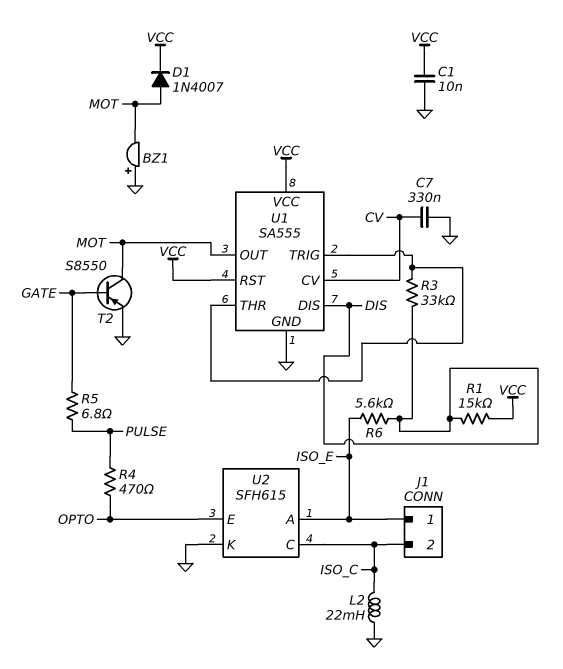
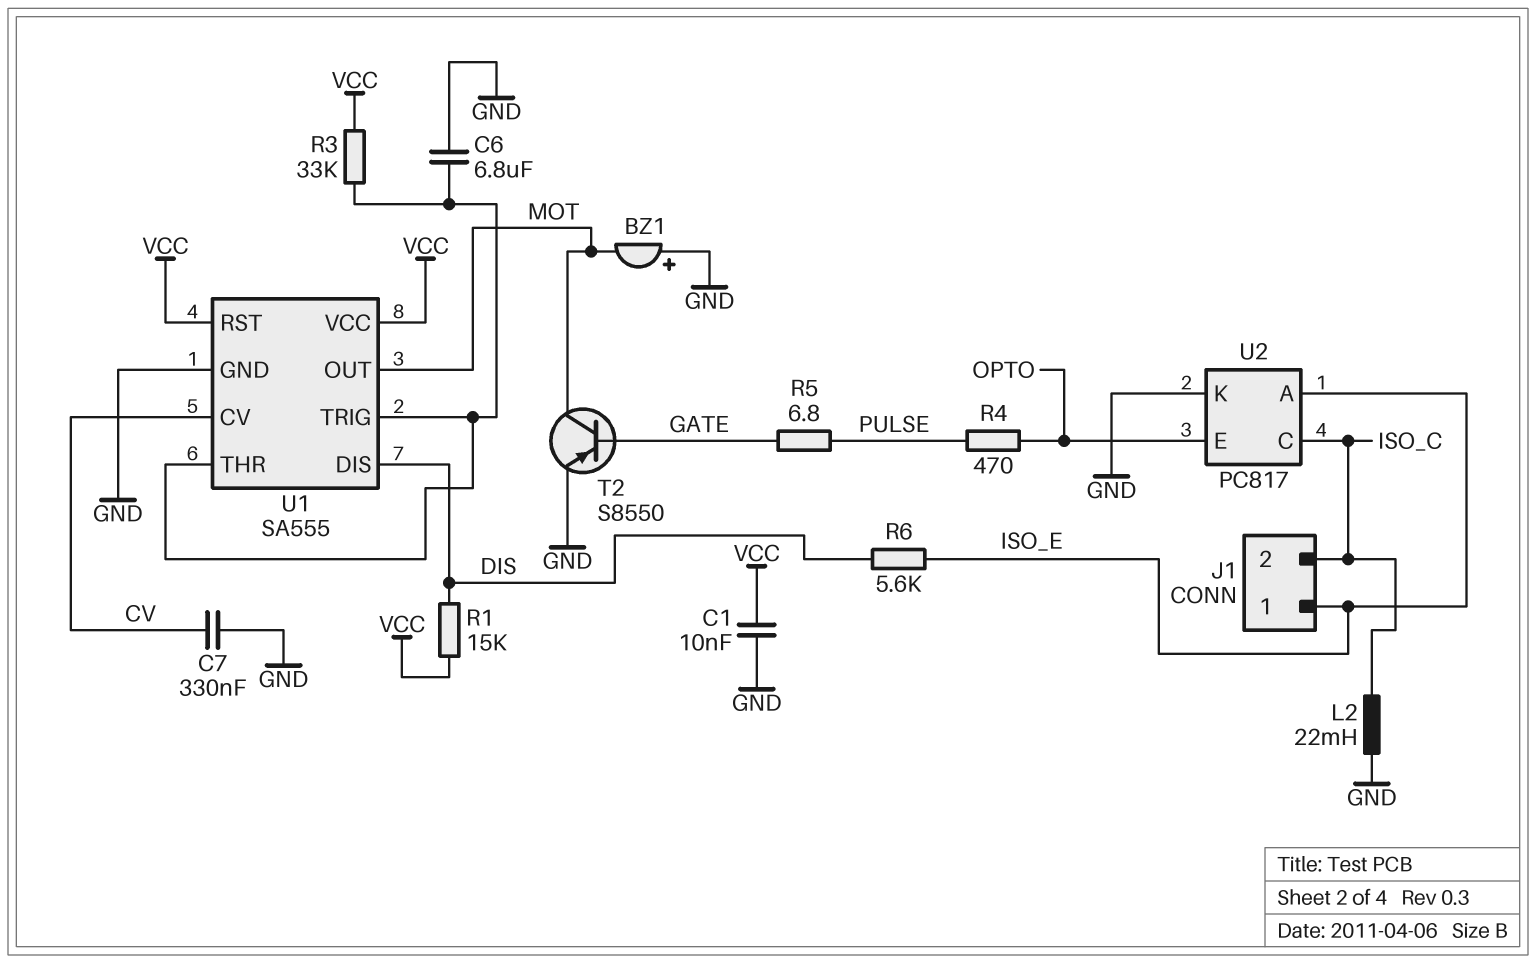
C6: none -> 6.8uF (GND, U1/THR)
D1: diode 1N4007 (A MOT, K VCC) -> none
R3: 33k (DIS, U1/THR) -> 33k (U1/THR, VCC)
U2: SFH615 -> PC817

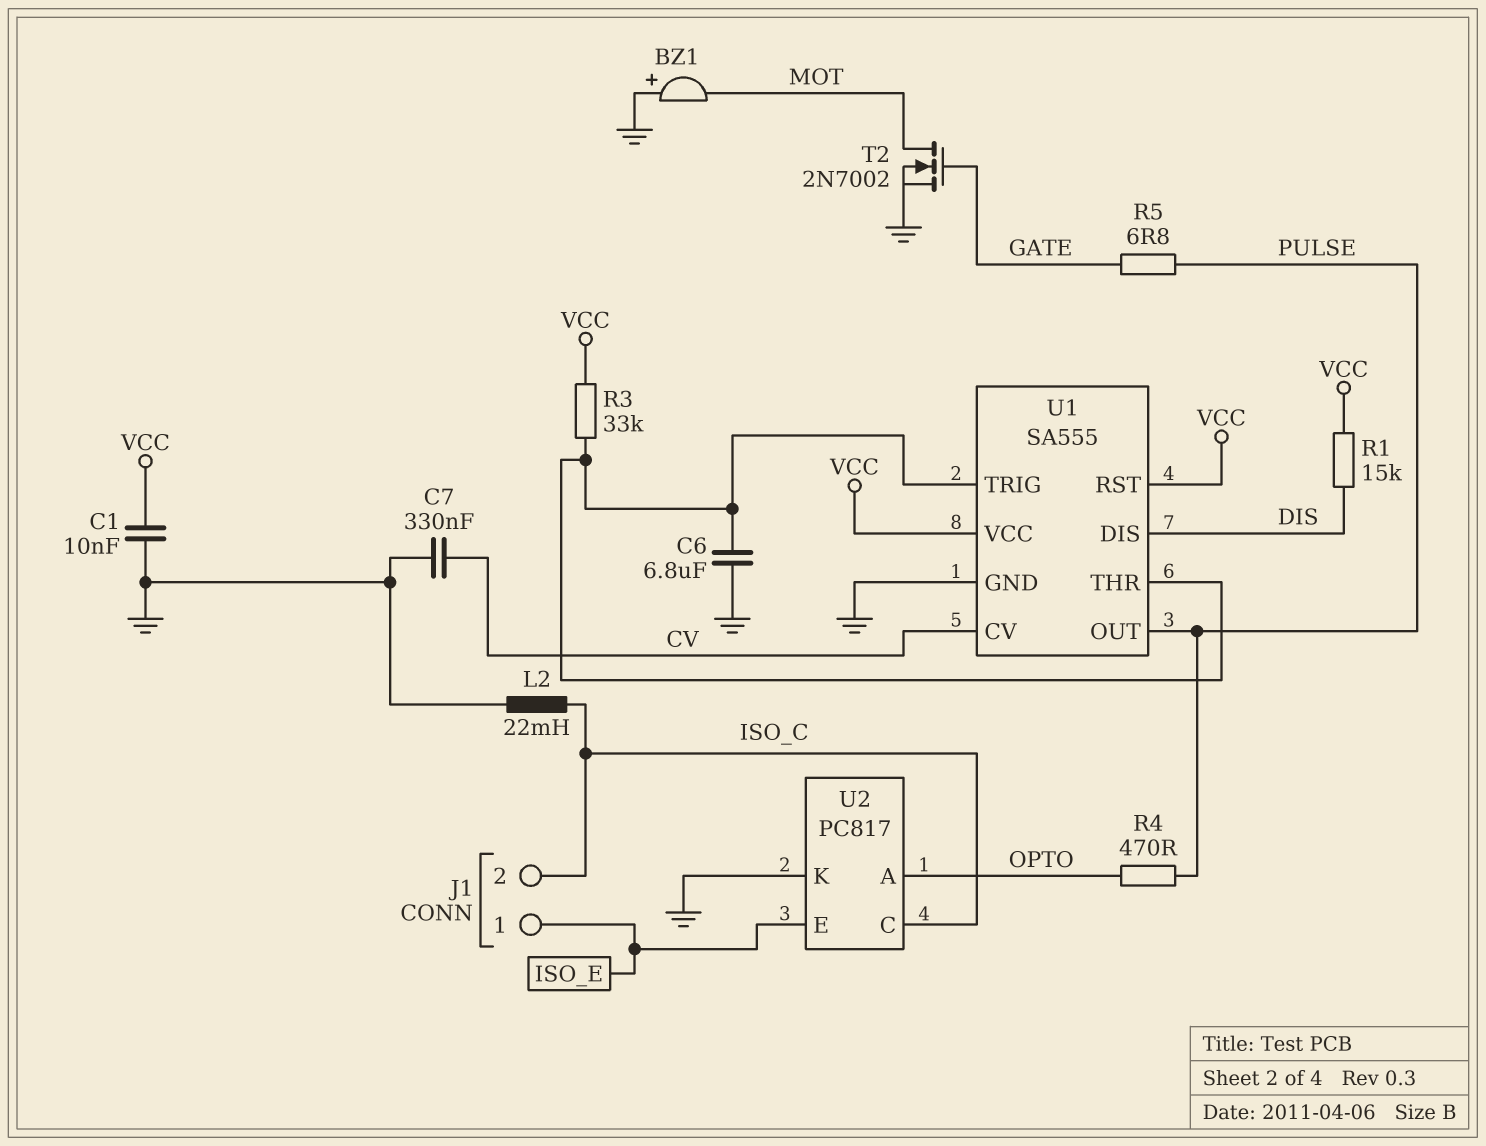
R6: 5.6k (DIS, ISO_E) -> none
T2: PNP S8550 (B GATE, C MOT, E GND) -> NMOS 2N7002 (G GATE, D MOT, S GND)
U1 pin OUT: MOT -> PULSE
U2 pin A: ISO_E -> OPTO
U2 pin E: OPTO -> ISO_E

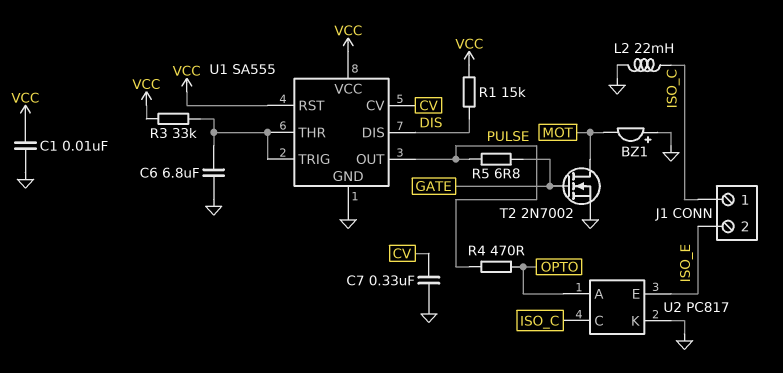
J1 pin 1: ISO_E -> ISO_C
J1 pin 2: ISO_C -> ISO_E

